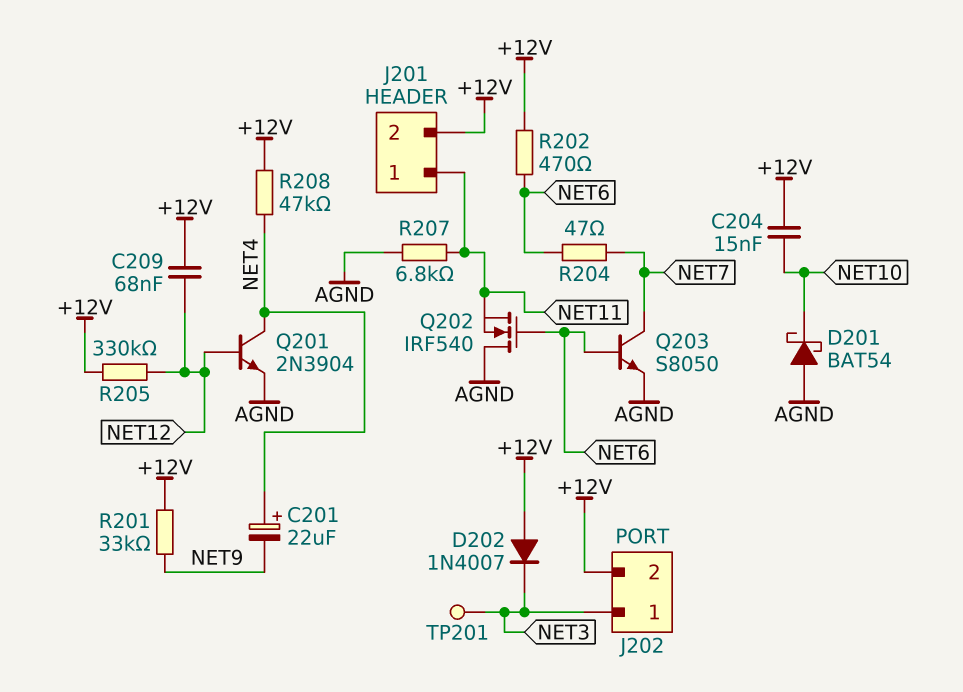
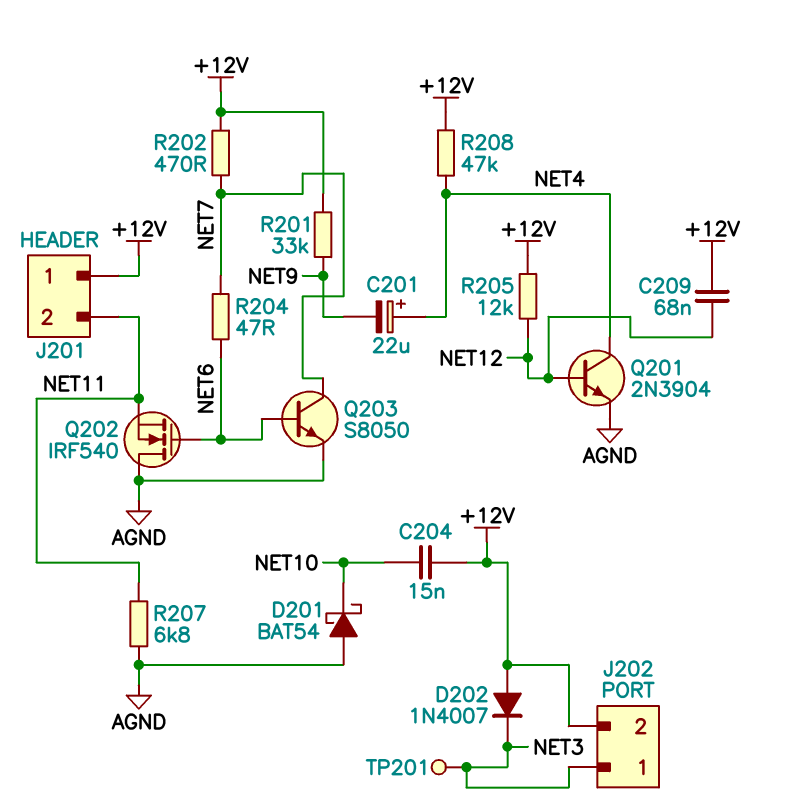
J201 pin 1: NET11 -> +12V
J201 pin 2: +12V -> NET11
R202: 470 (+12V, NET6) -> 470 (+12V, NET7)
R205: 330k (+12V, NET12) -> 12k (+12V, NET12)

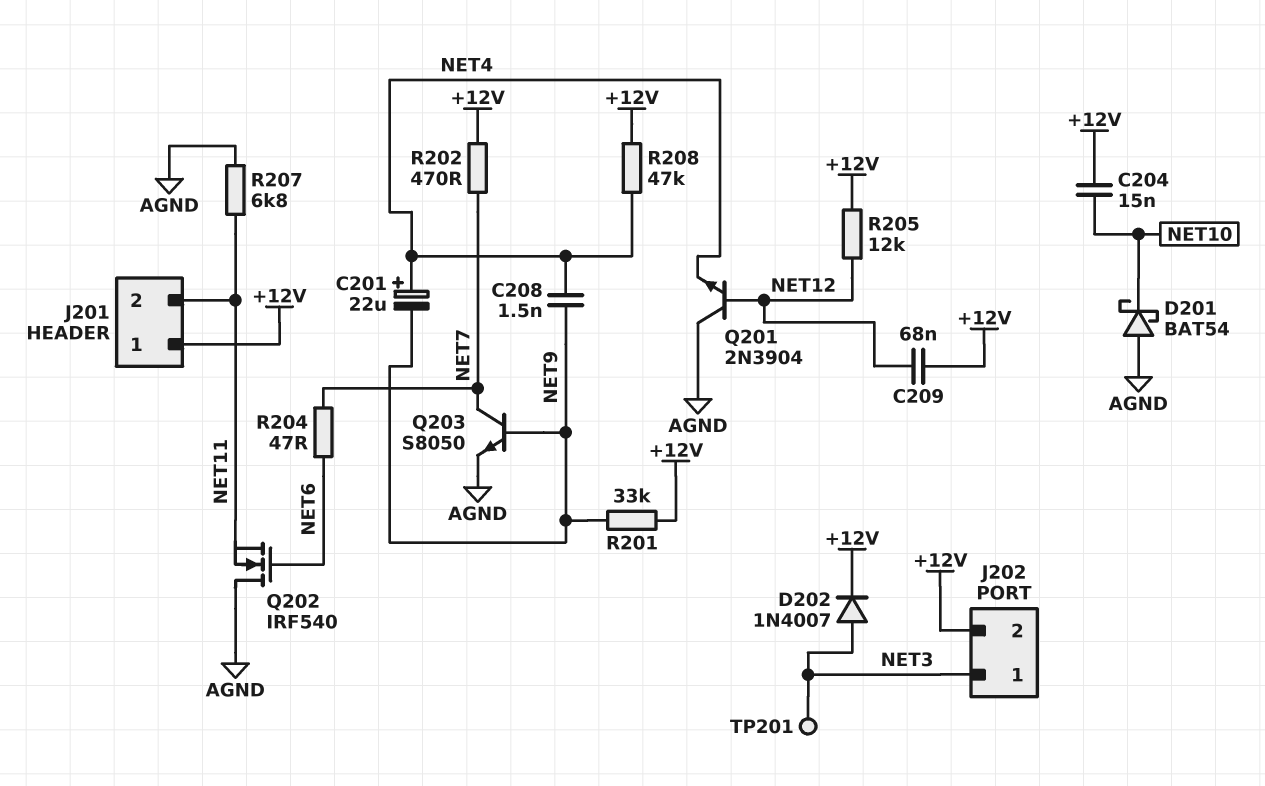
C208: none -> 1.5nF (NET4, NET9)
D202: diode 1N4007 (A +12V, K NET3) -> diode 1N4007 (A NET3, K +12V)
Q201: NPN 2N3904 (B NET12, C NET4, E AGND) -> NPN 2N3904 (B NET12, C AGND, E NET4)
Q203: NPN S8050 (B NET6, C NET7, E AGND) -> NPN S8050 (B NET9, C NET7, E AGND)

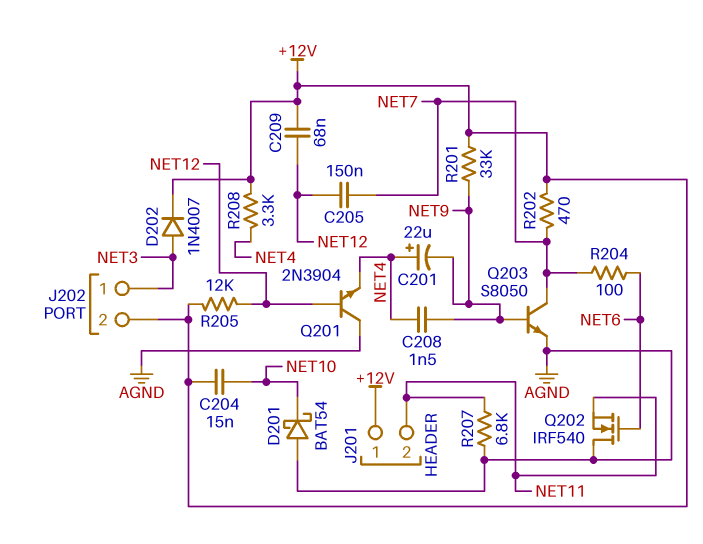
C205: none -> 150nF (NET7, NET12)
R204: 47 (NET6, NET7) -> 100 (NET6, NET7)
R208: 47k (+12V, NET4) -> 3.3k (+12V, NET4)
TP201: test point (NET3) -> none

